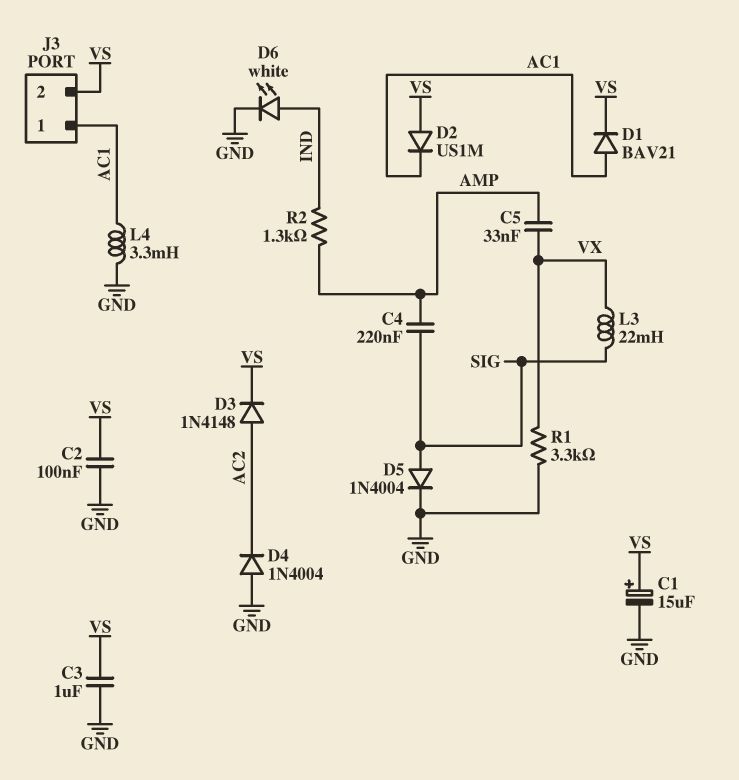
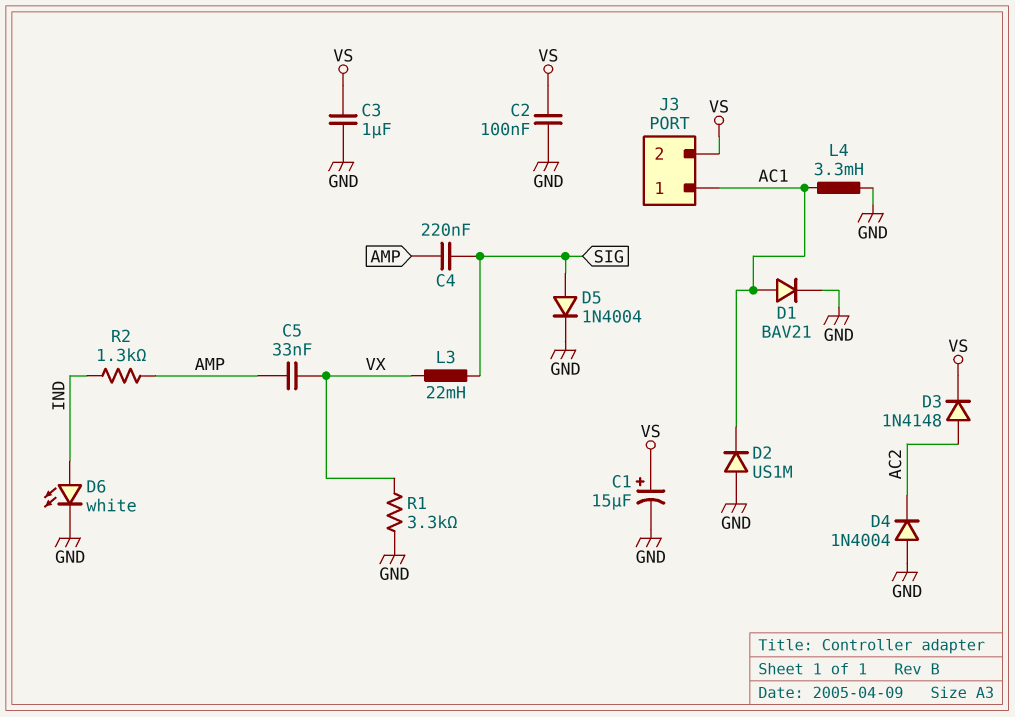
D1: diode BAV21 (A AC1, K VS) -> diode BAV21 (A AC1, K GND)
D2: diode US1M (A VS, K AC1) -> diode US1M (A GND, K AC1)

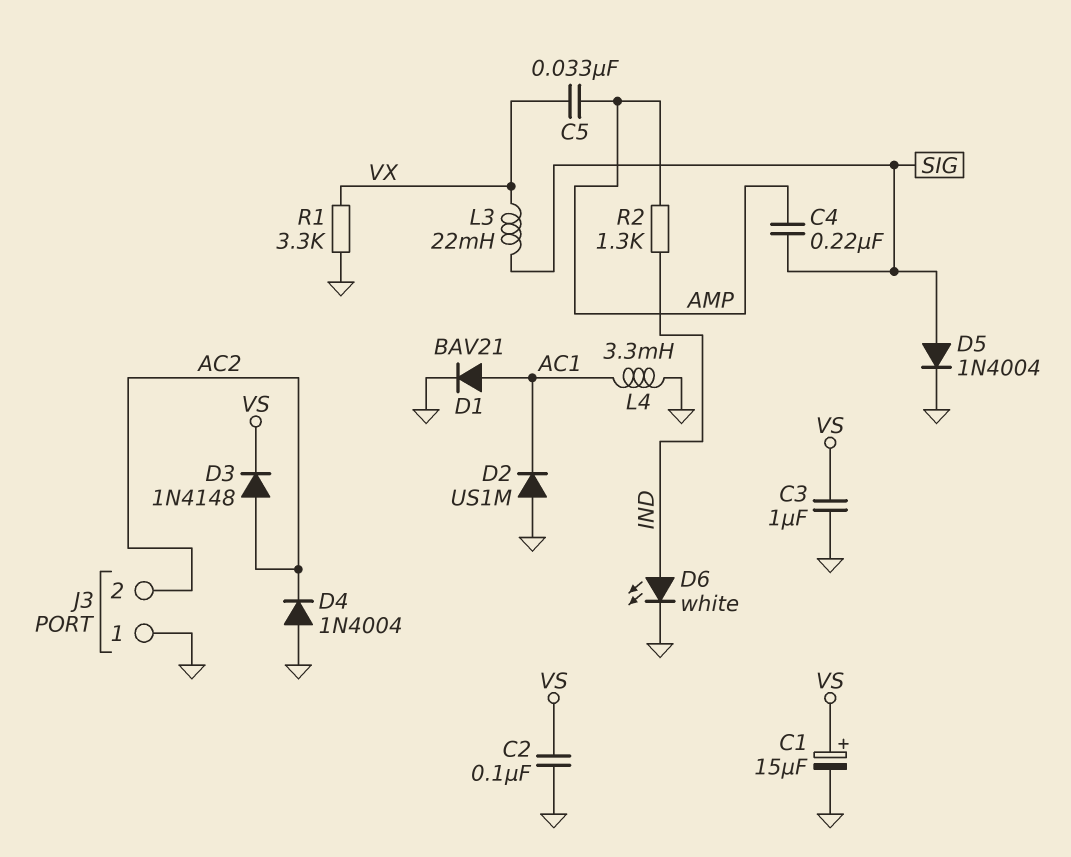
J3 pin 1: AC1 -> GND
J3 pin 2: VS -> AC2

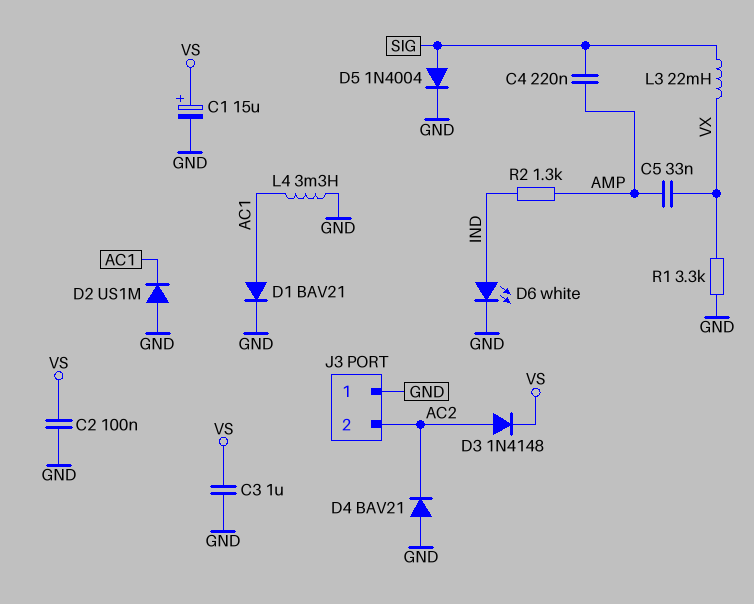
D4: diode 1N4004 (A GND, K AC2) -> diode BAV21 (A GND, K AC2)

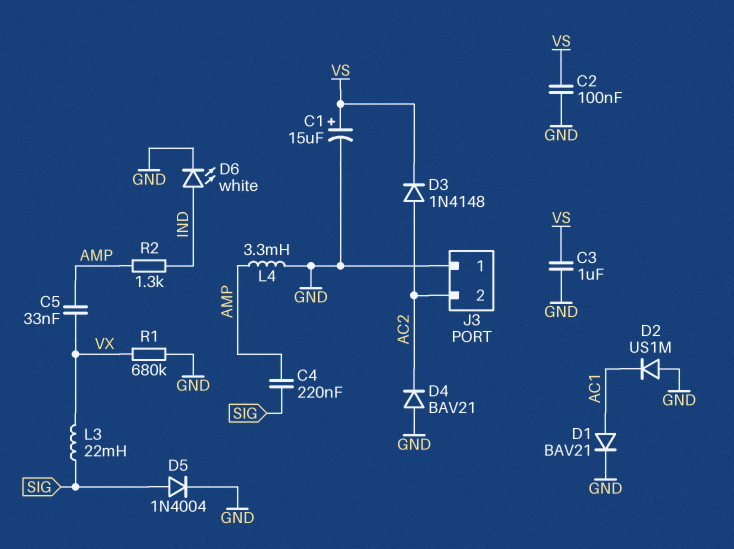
L4: 3.3mH (AC1, GND) -> 3.3mH (AMP, GND)
R1: 3.3k (GND, VX) -> 680k (GND, VX)

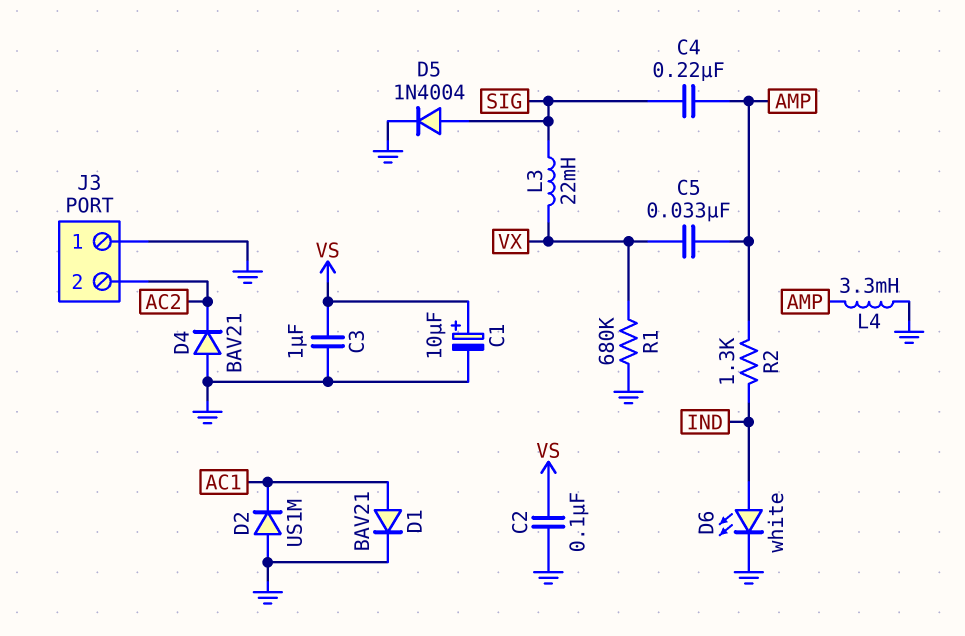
C1: 15uF (plus VS, minus GND) -> 10uF (plus VS, minus GND)
D3: diode 1N4148 (A AC2, K VS) -> none

